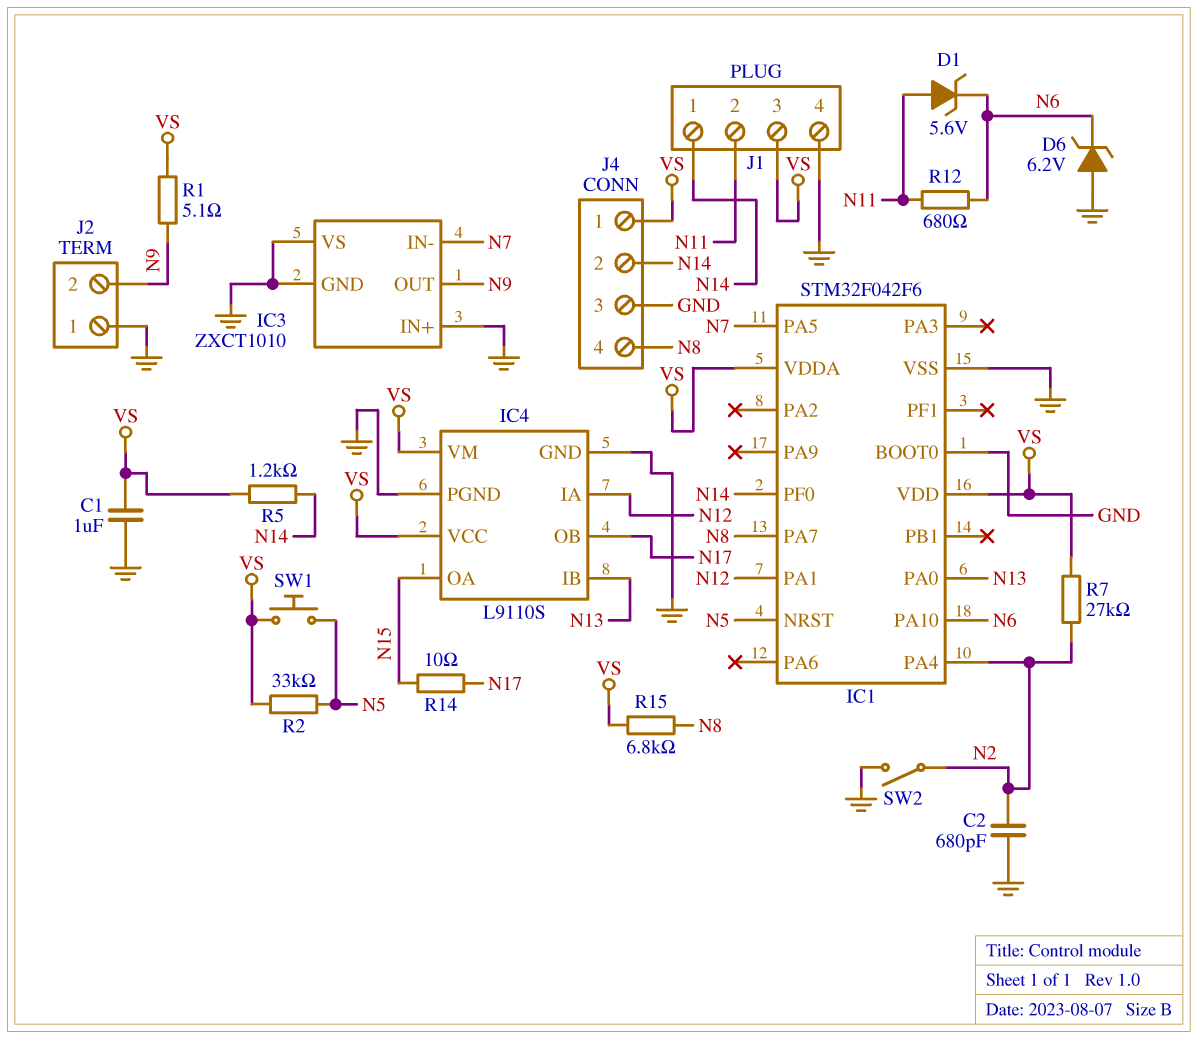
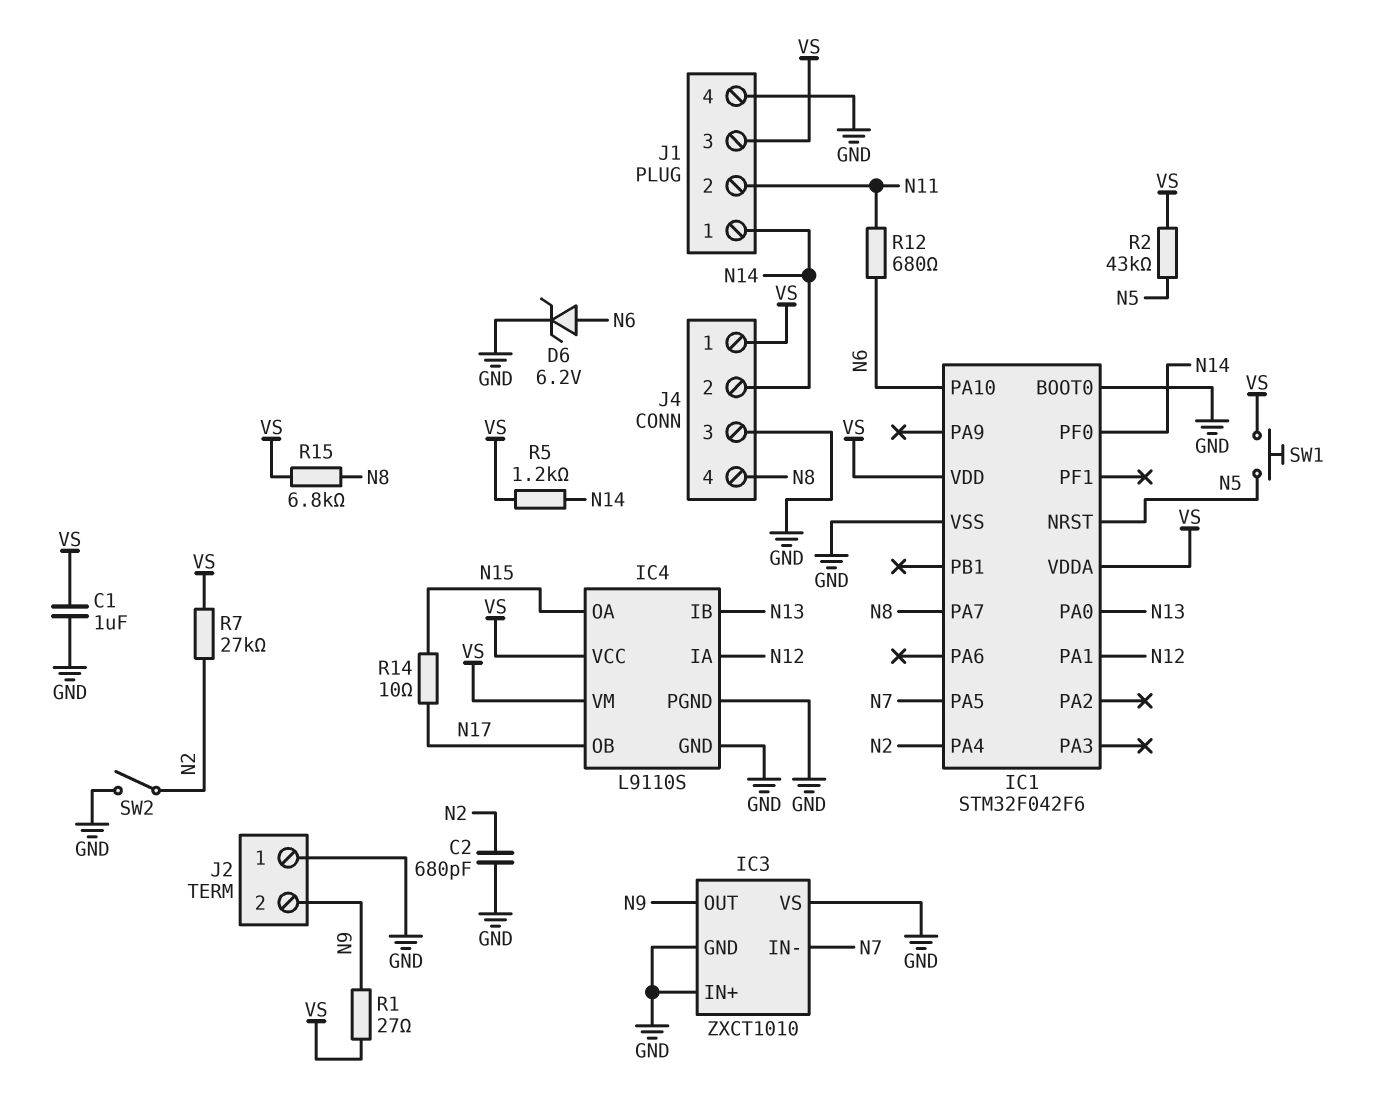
D1: zener 5.6V (A N11, K N6) -> none
D6: zener 6.2V (A GND, K N6) -> zener 6.2V (A N6, K GND)
R1: 5.1 (N9, VS) -> 27 (N9, VS)
R2: 33k (N5, VS) -> 43k (N5, VS)

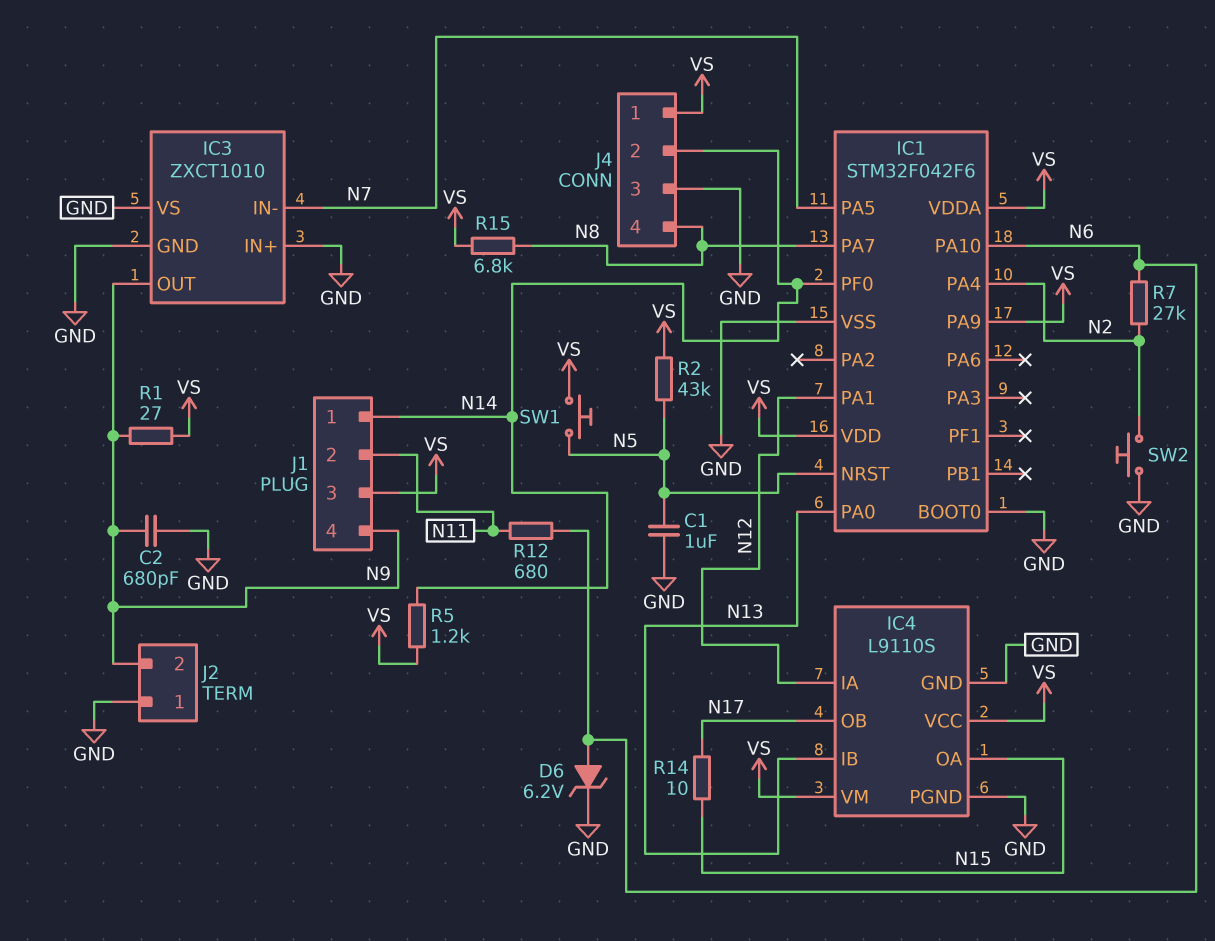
C1: 1uF (GND, VS) -> 1uF (GND, N5)
C2: 680pF (GND, N2) -> 680pF (GND, N9)
IC1 pin PA9: none -> VS
J1 pin 4: GND -> N9
R7: 27k (N2, VS) -> 27k (N2, N6)
SW2: switch (GND, N2) -> button (GND, N2)

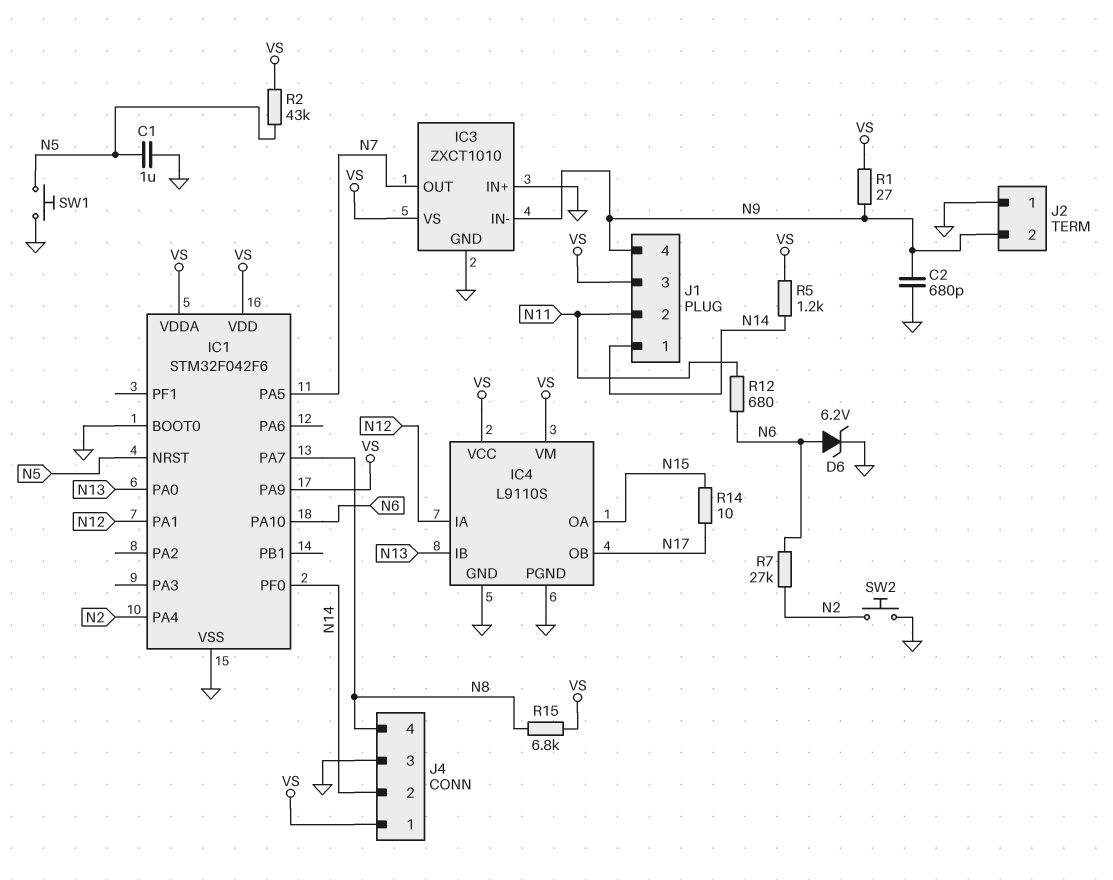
IC3 pin IN-: N7 -> N9
IC3 pin OUT: N9 -> N7
IC3 pin VS: GND -> VS
SW1: button (N5, VS) -> button (GND, N5)

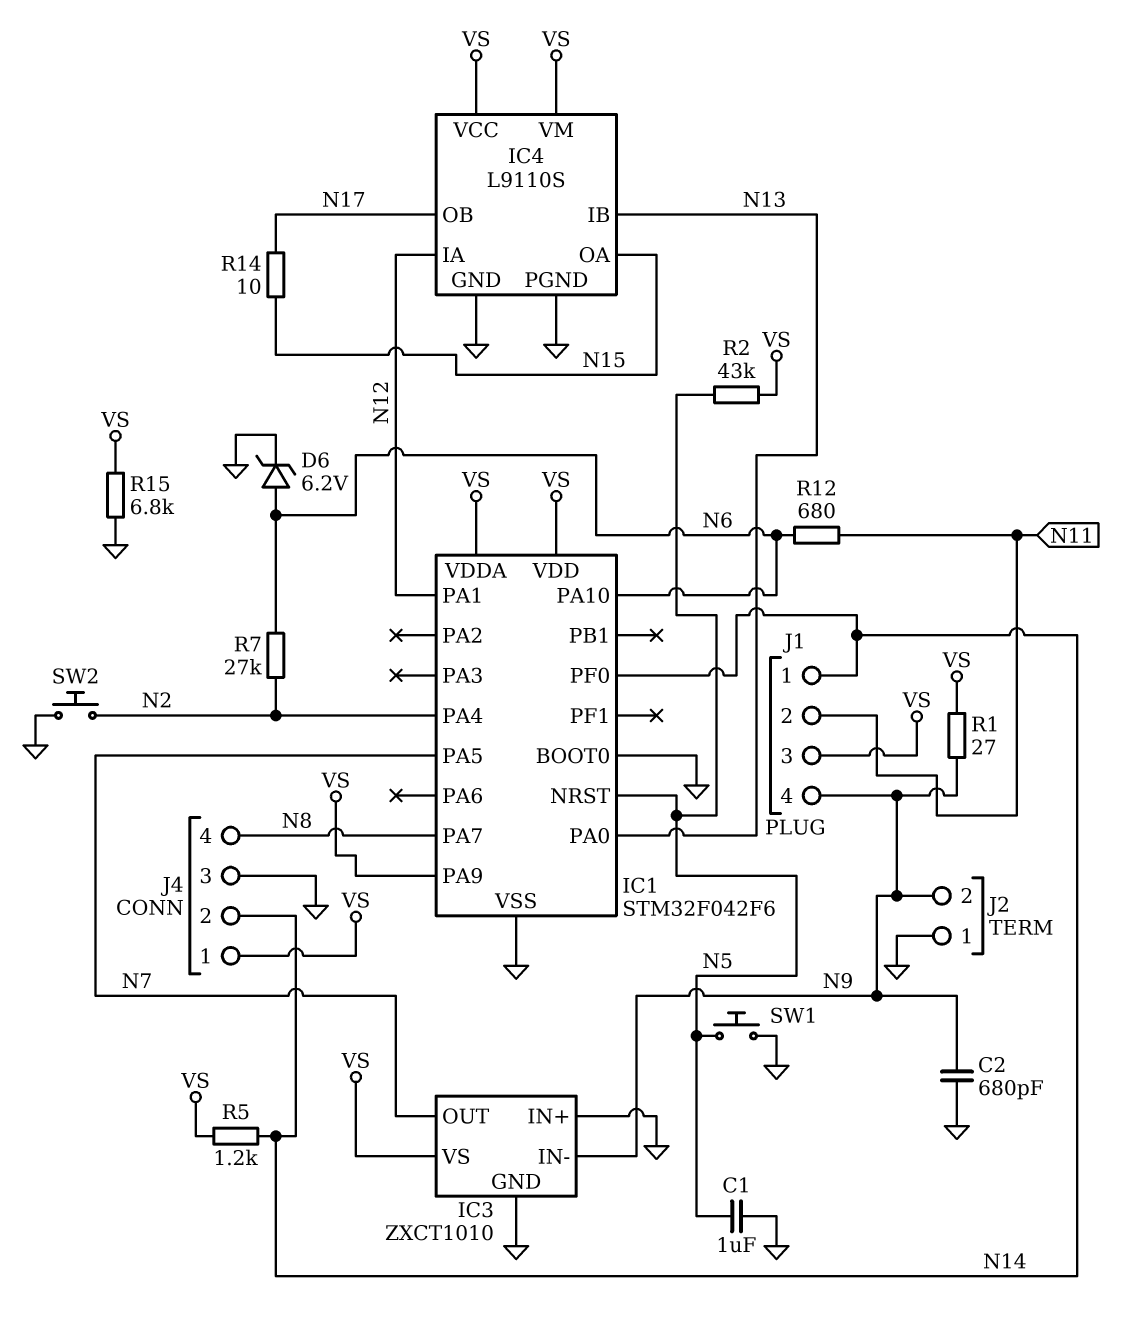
R15: 6.8k (N8, VS) -> 6.8k (GND, VS)

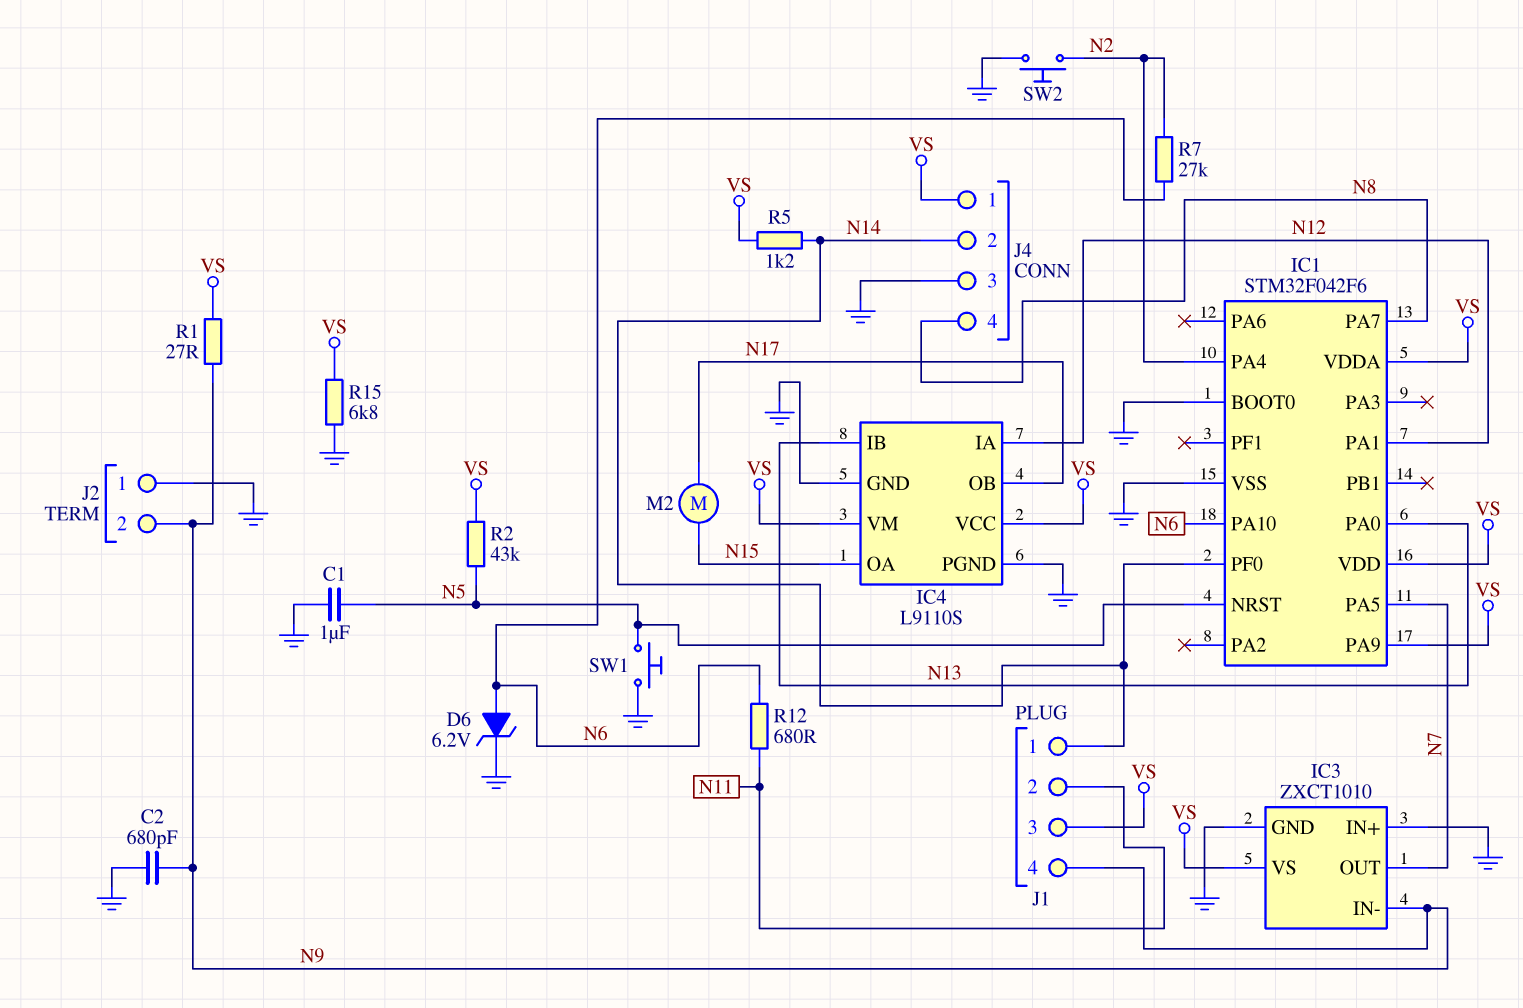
M2: none -> motor (N15, N17)
R14: 10 (N15, N17) -> none

